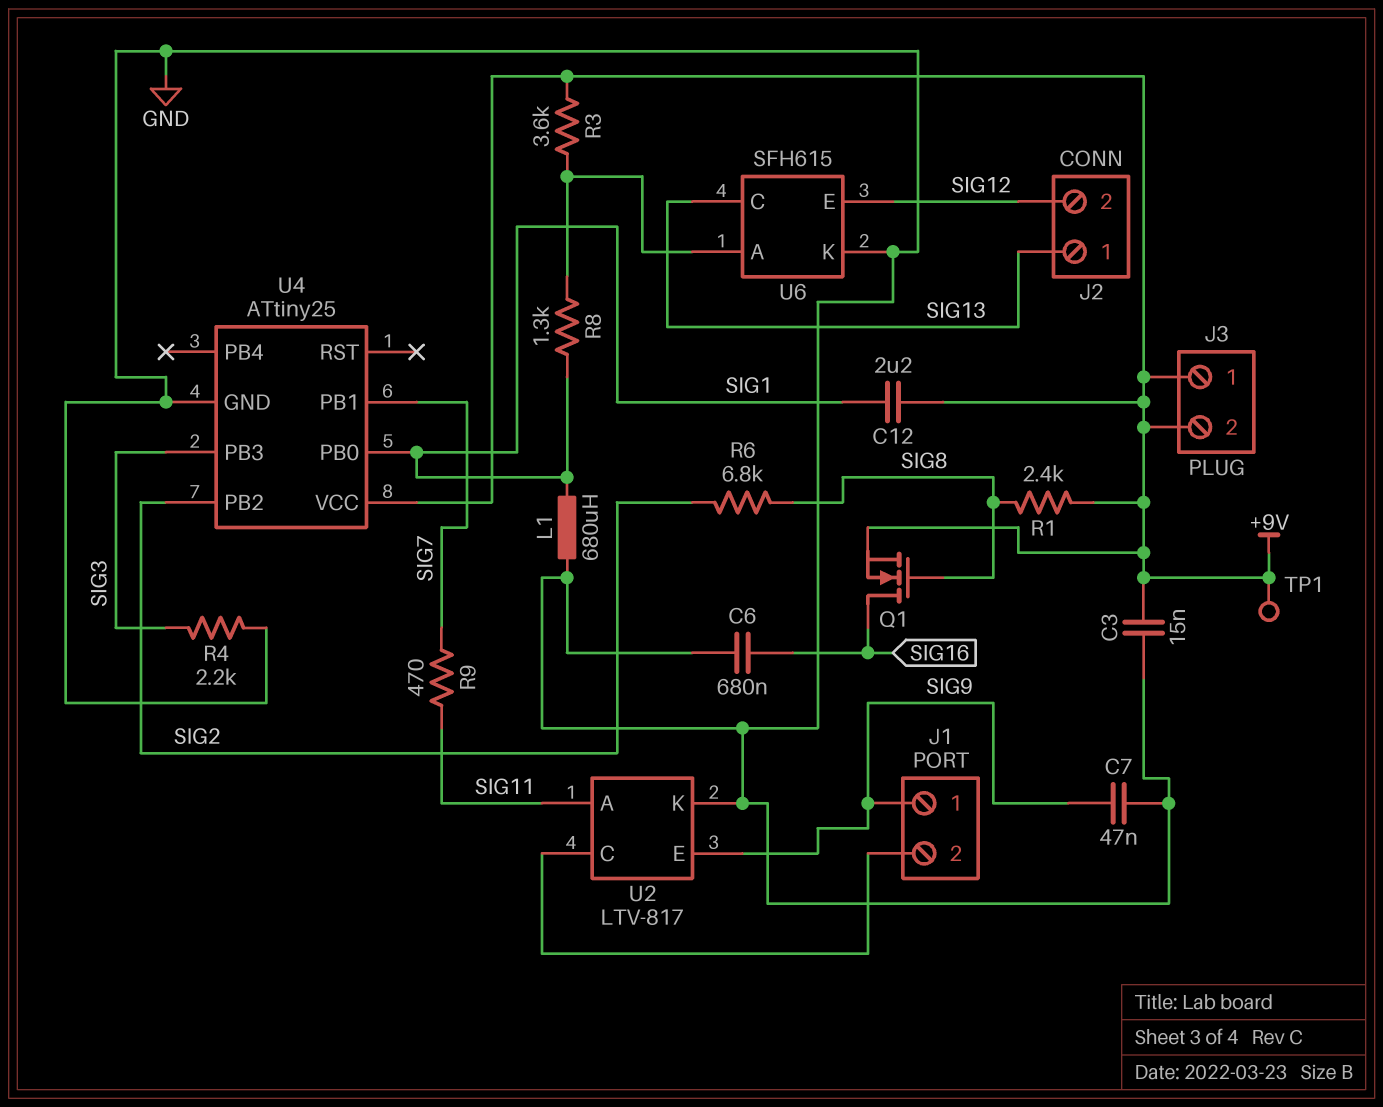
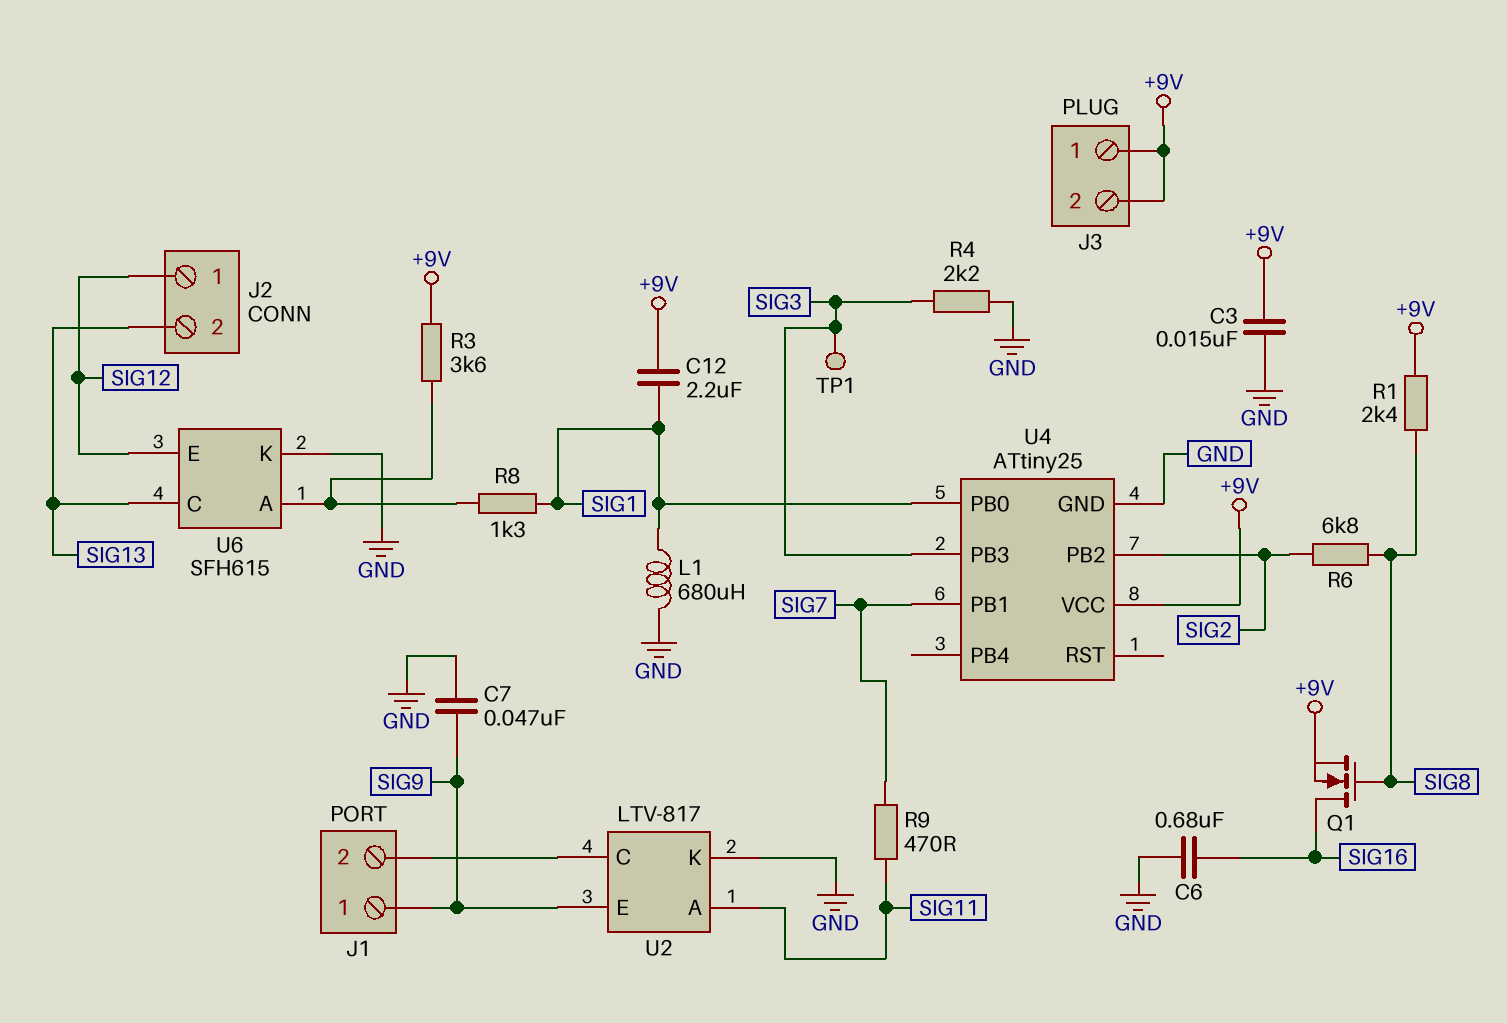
J2 pin 1: SIG13 -> SIG12
J2 pin 2: SIG12 -> SIG13
TP1: test point (+9V) -> test point (SIG3)

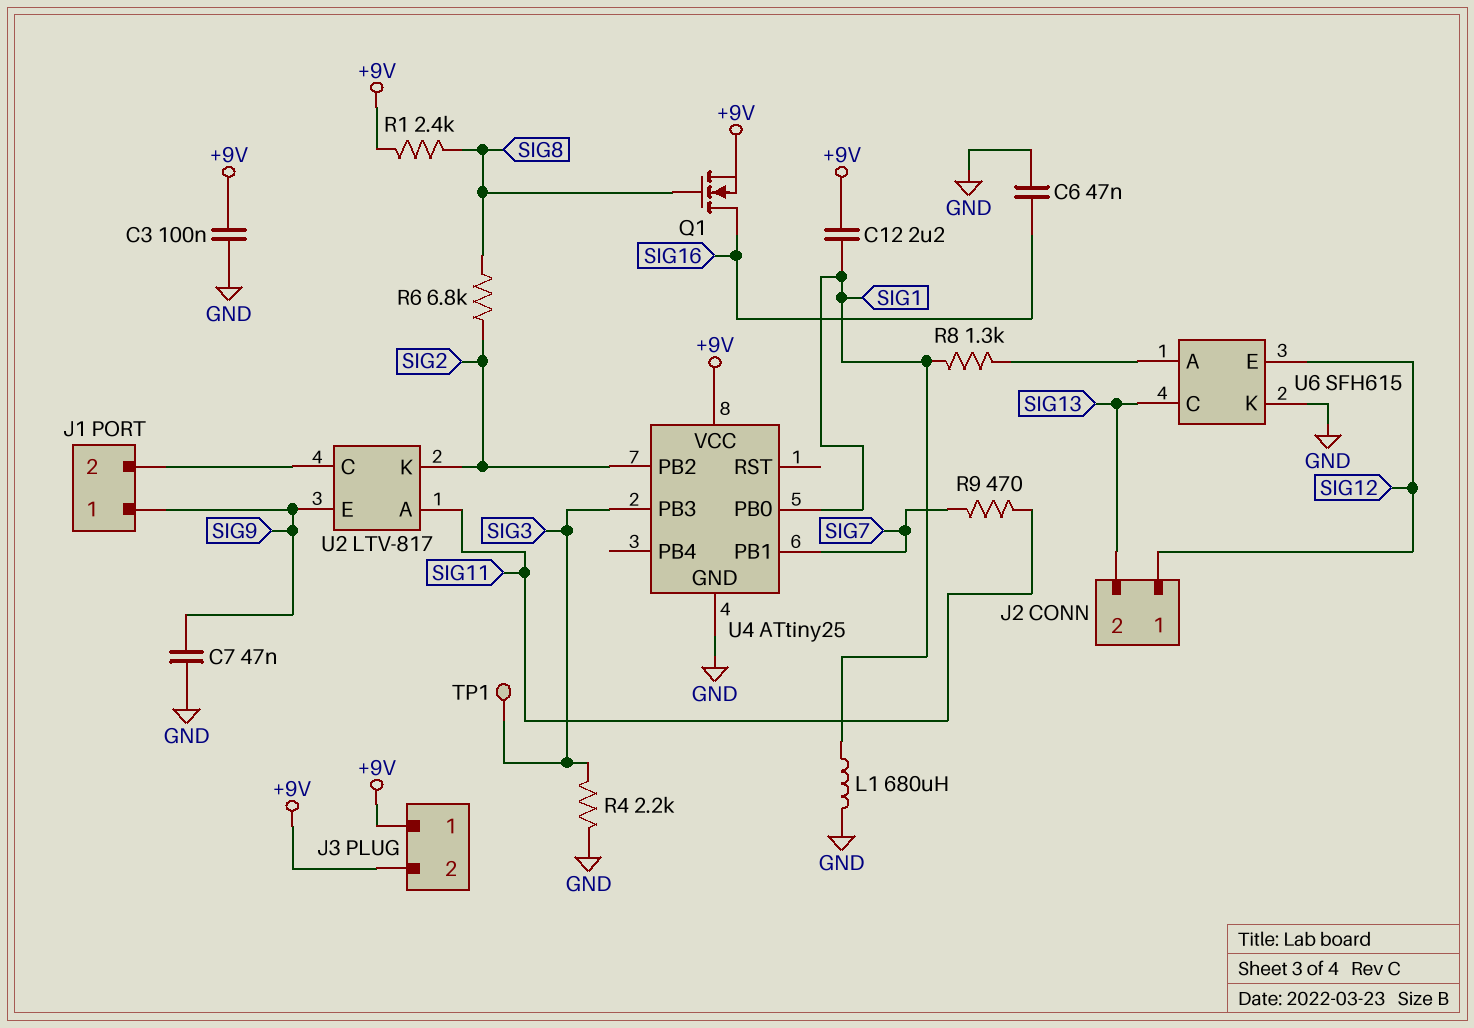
C3: 15nF (+9V, GND) -> 100nF (+9V, GND)
C6: 680nF (GND, SIG16) -> 47nF (GND, SIG16)
R3: 3.6k (+9V, U6/A) -> none
U2 pin K: GND -> SIG2

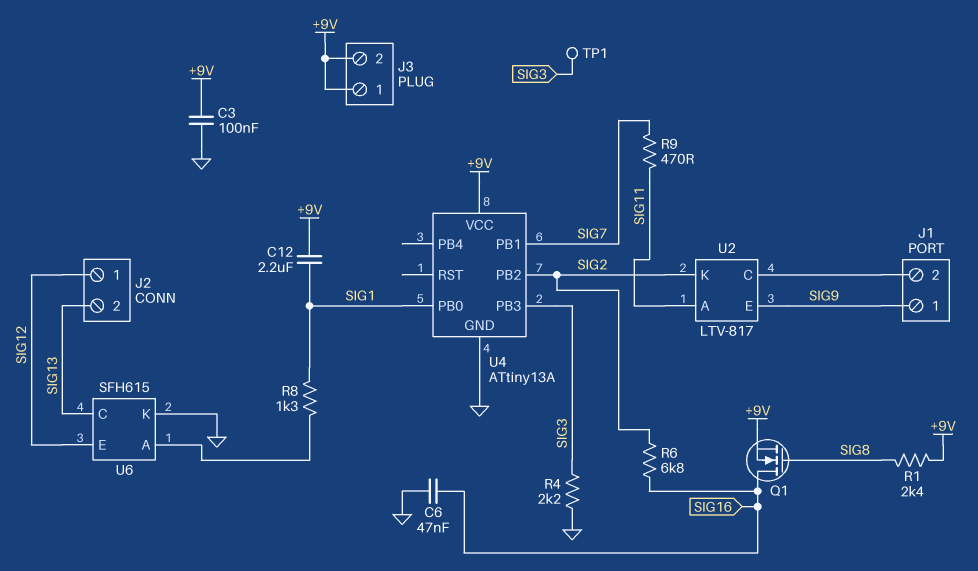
C7: 47nF (GND, SIG9) -> none
L1: 680uH (GND, SIG1) -> none
R6: 6.8k (SIG2, SIG8) -> 6.8k (SIG2, SIG16)
U4: ATtiny25 -> ATtiny13A

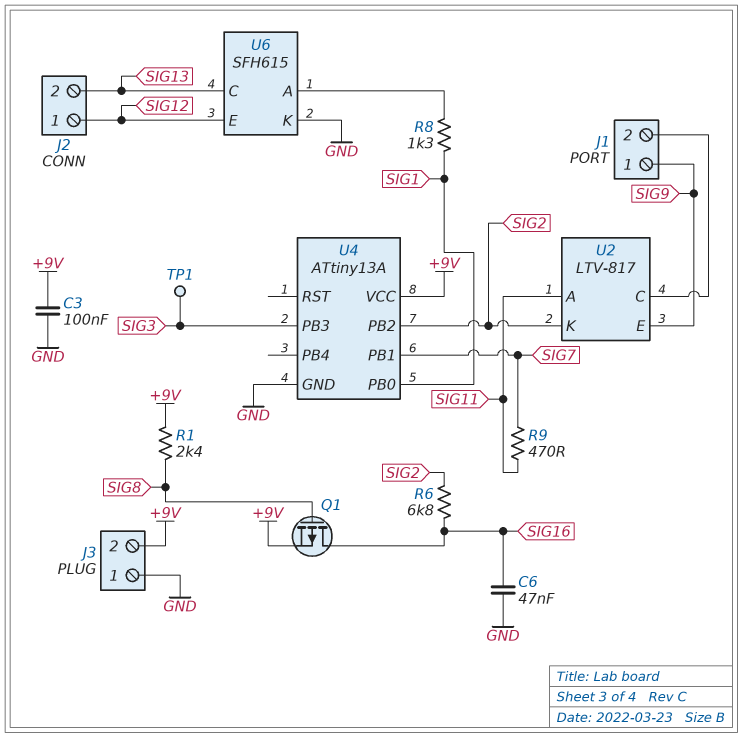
C12: 2.2uF (+9V, SIG1) -> none
J3 pin 1: +9V -> GND
Q1: NMOS (G SIG8, D SIG16, S +9V) -> PMOS (G SIG8, D SIG16, S +9V)
R4: 2.2k (GND, SIG3) -> none

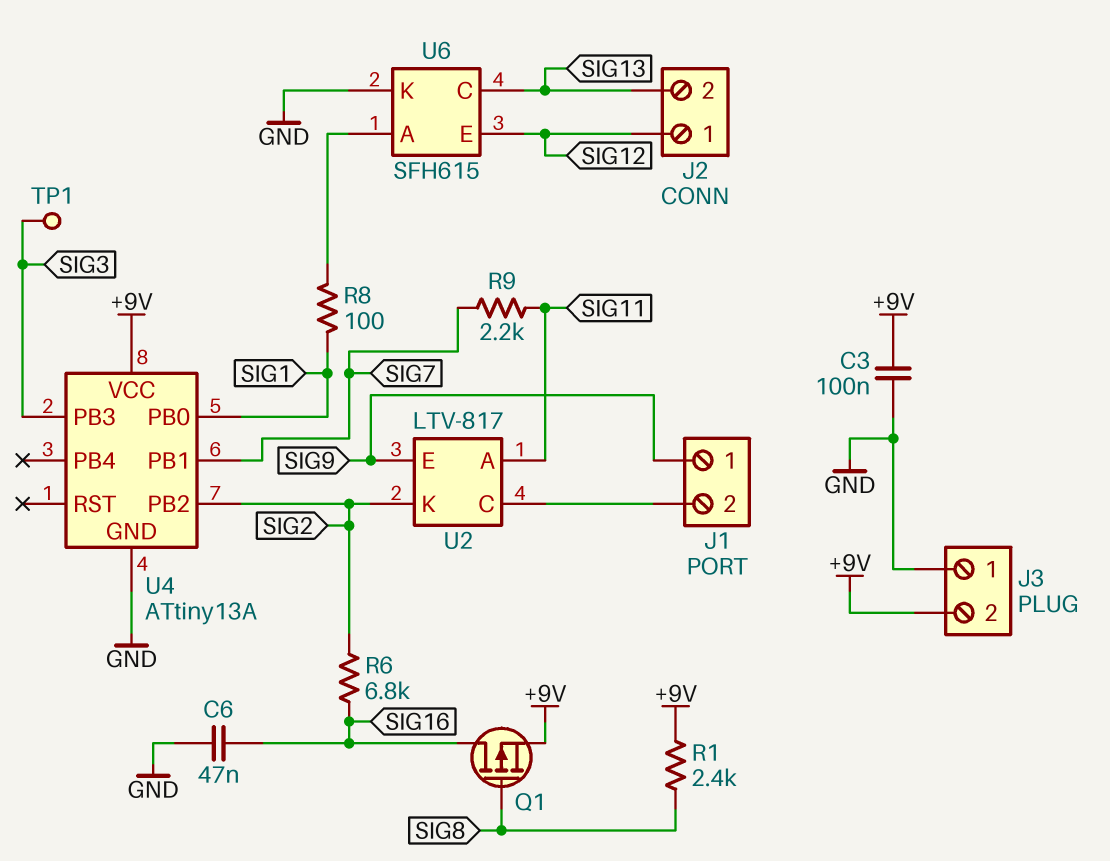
R8: 1.3k (SIG1, U6/A) -> 100 (SIG1, U6/A)
R9: 470 (SIG7, SIG11) -> 2.2k (SIG7, SIG11)

